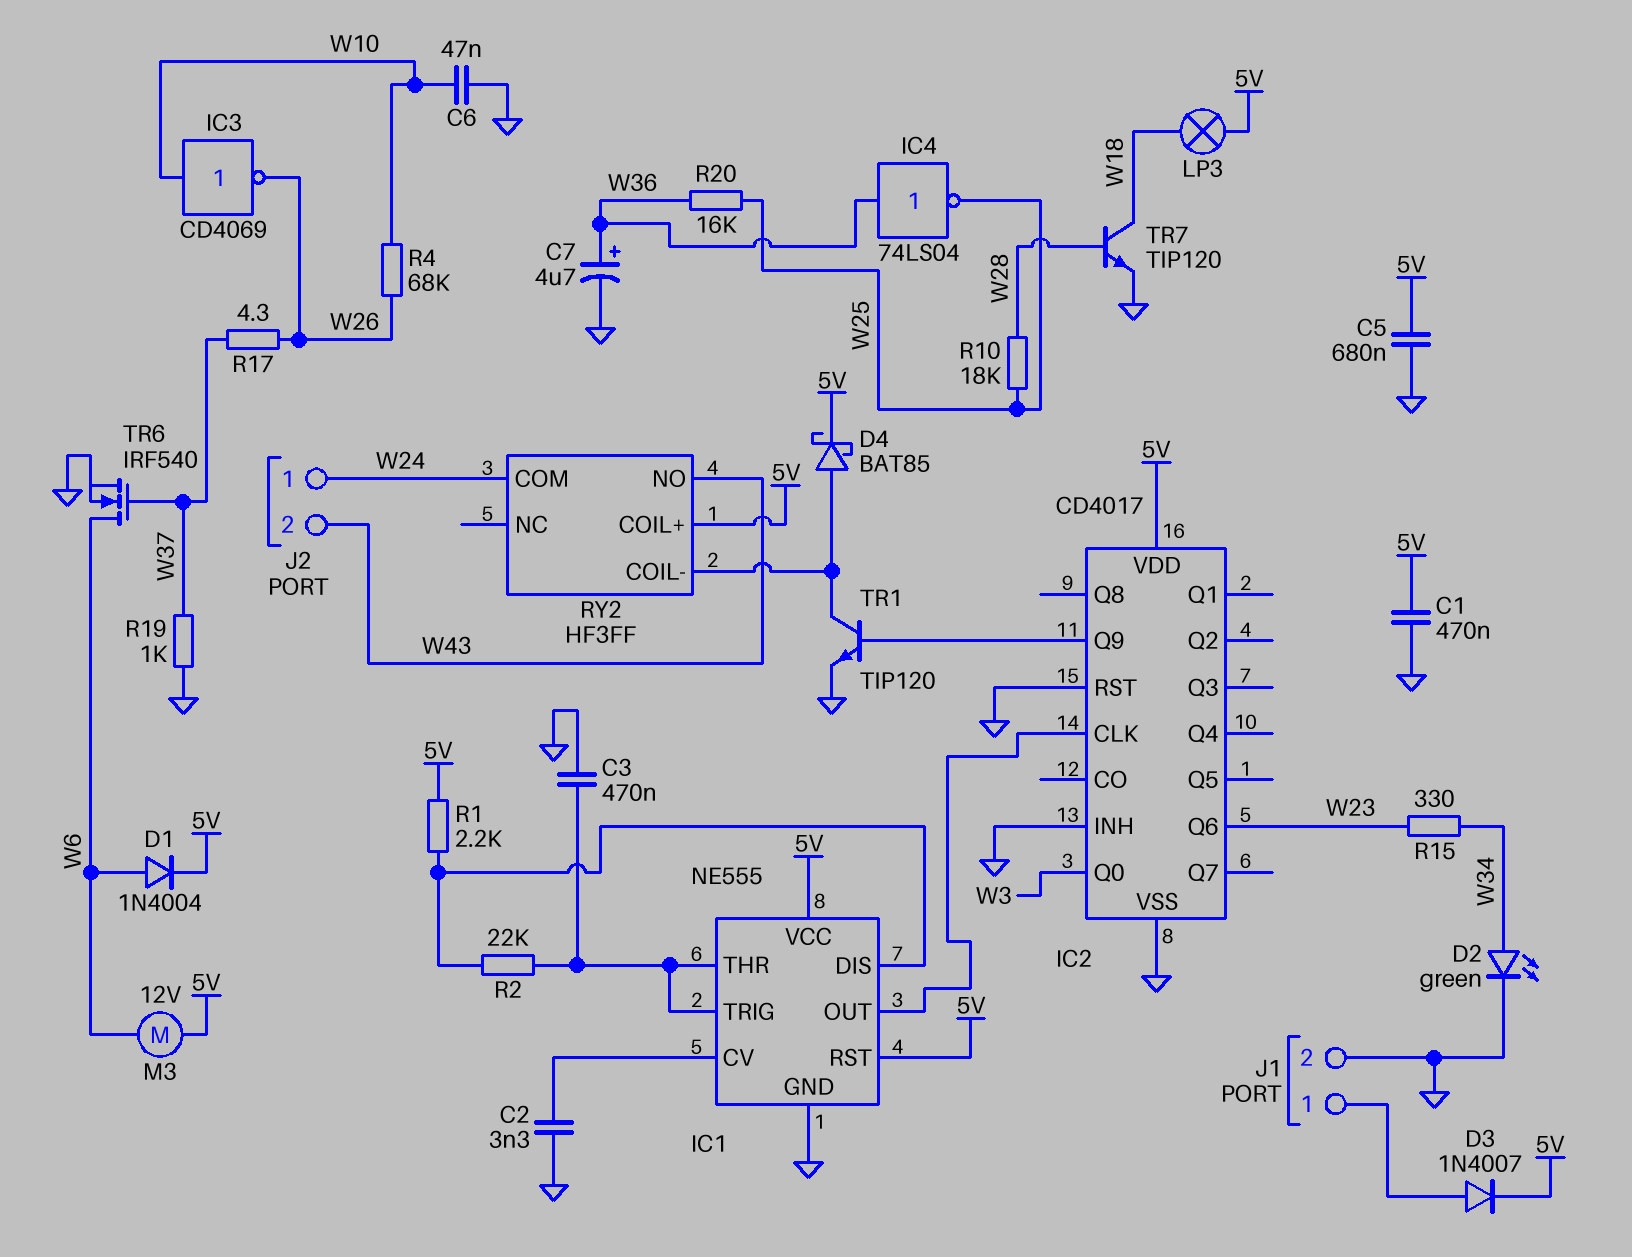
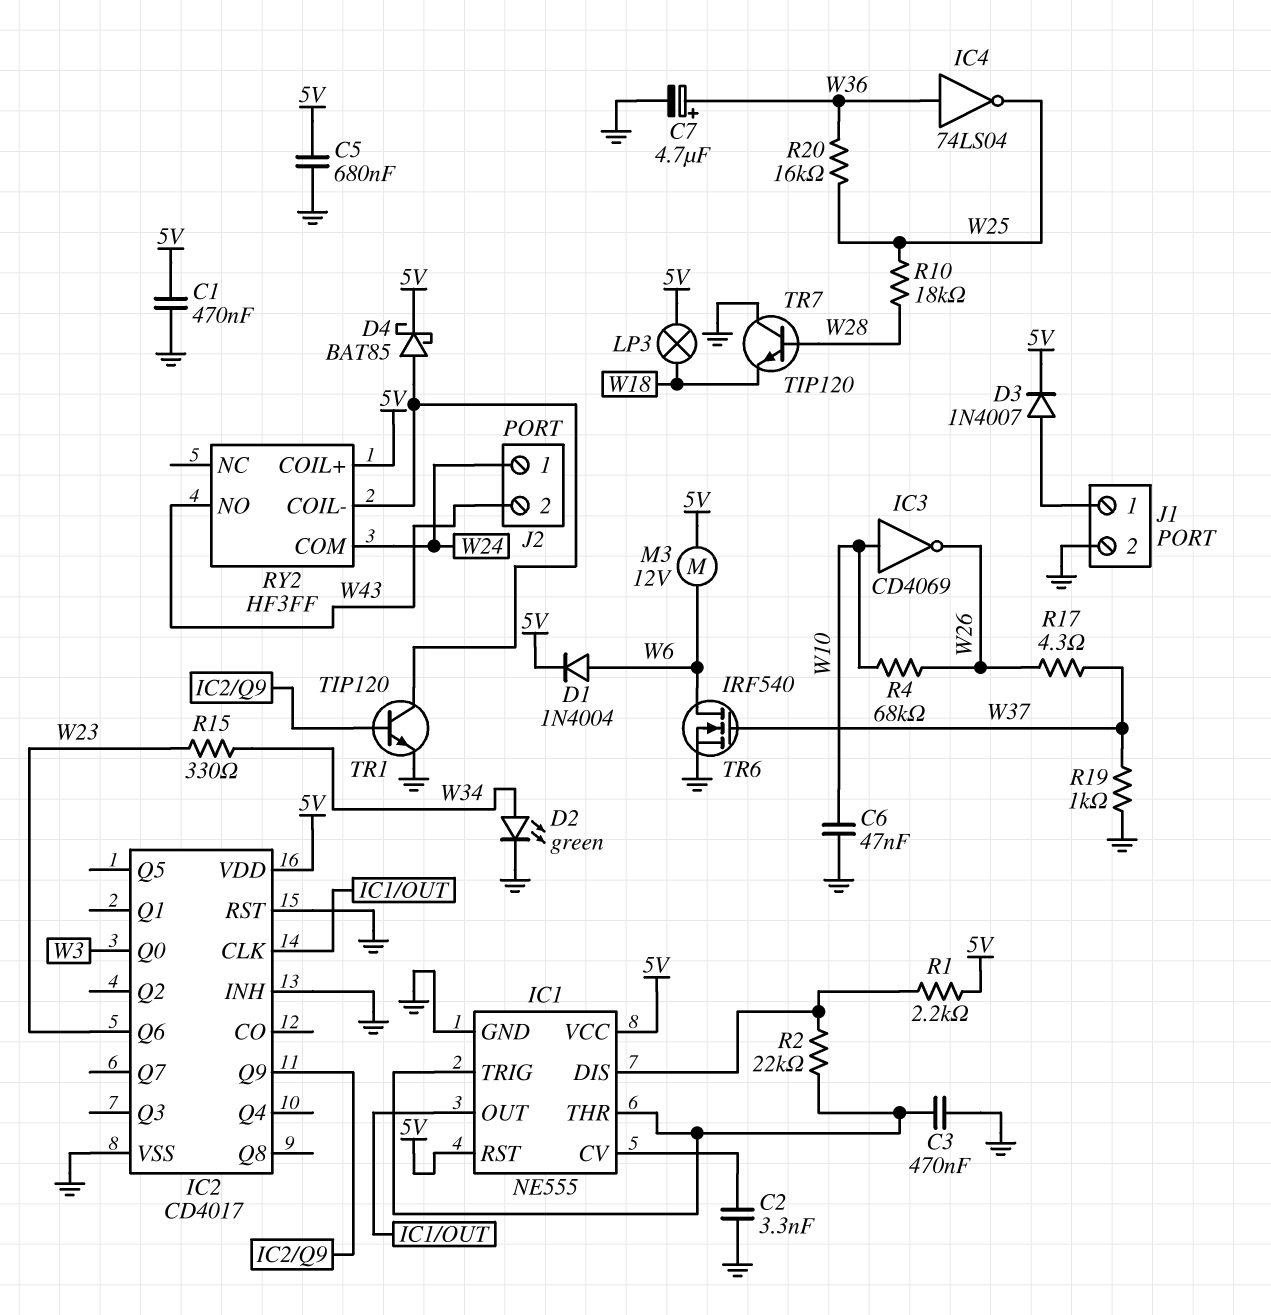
TR7: NPN TIP120 (B W28, C W18, E GND) -> NPN TIP120 (B W28, C GND, E W18)

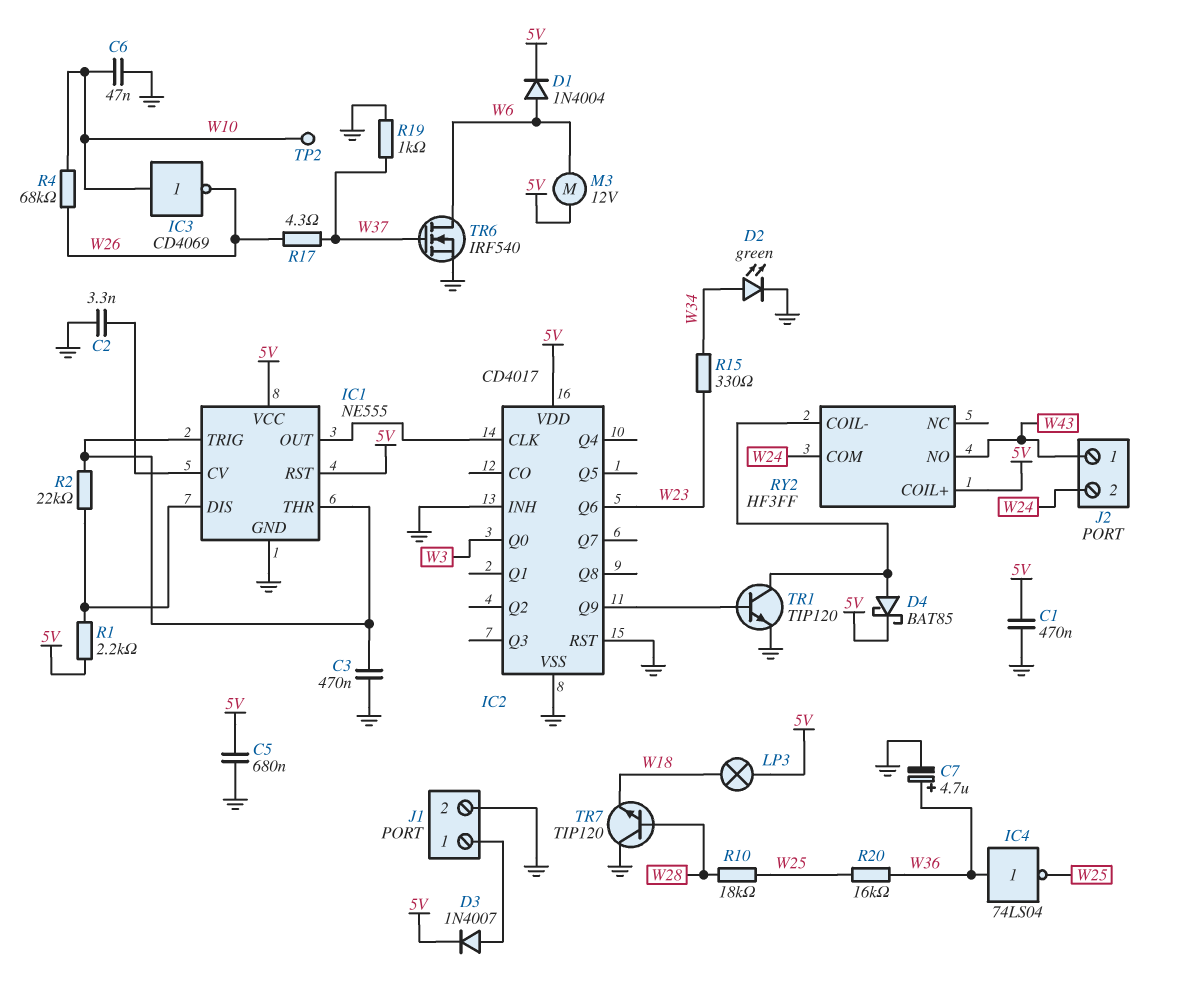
J2 pin 1: W24 -> W43
J2 pin 2: W43 -> W24
TP2: none -> test point (W10)

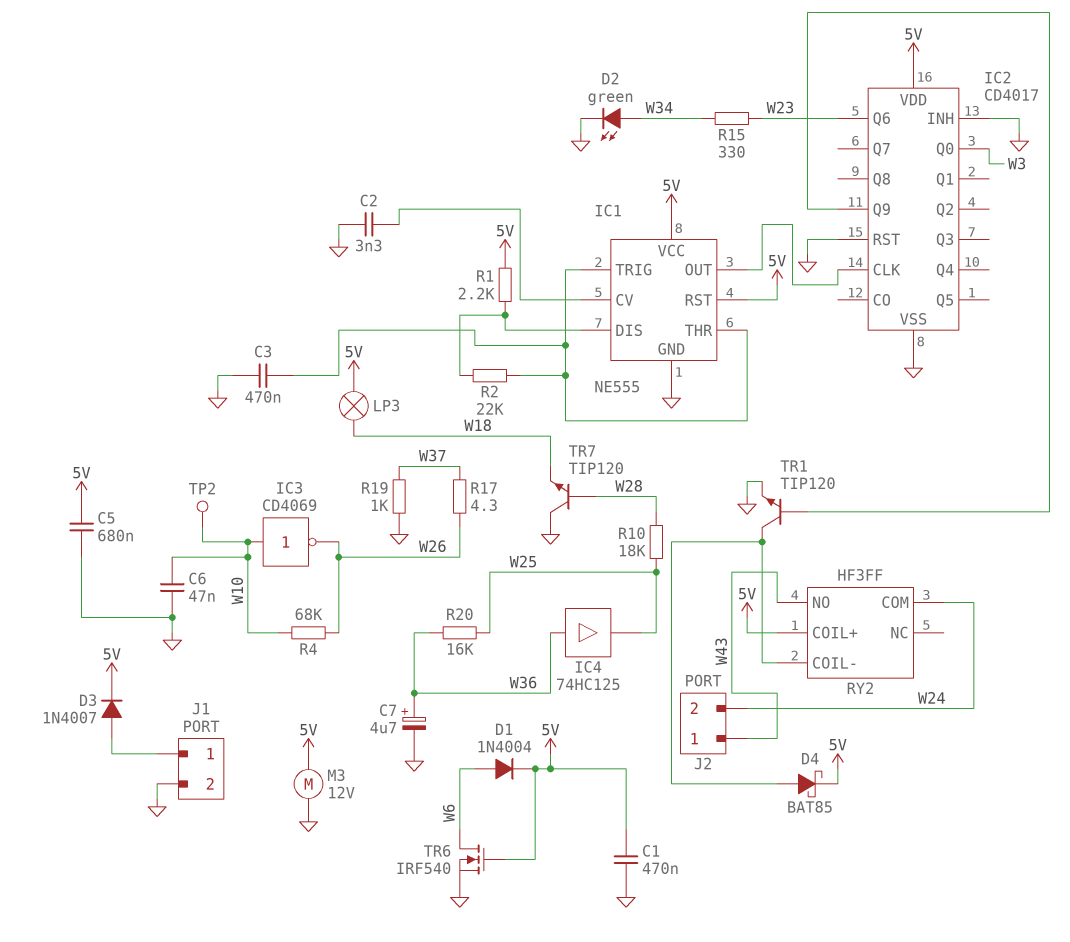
IC4: NOT 74LS04 (in W36, out W25) -> buffer 74HC125 (in W36, out W25)
M3: motor 12V (5V, W6) -> motor 12V (5V, GND)
TR6: NMOS IRF540 (G W37, D W6, S GND) -> NMOS IRF540 (G 5V, D W6, S GND)

